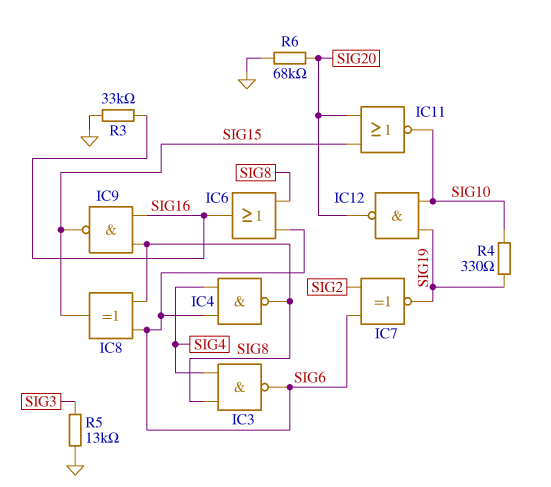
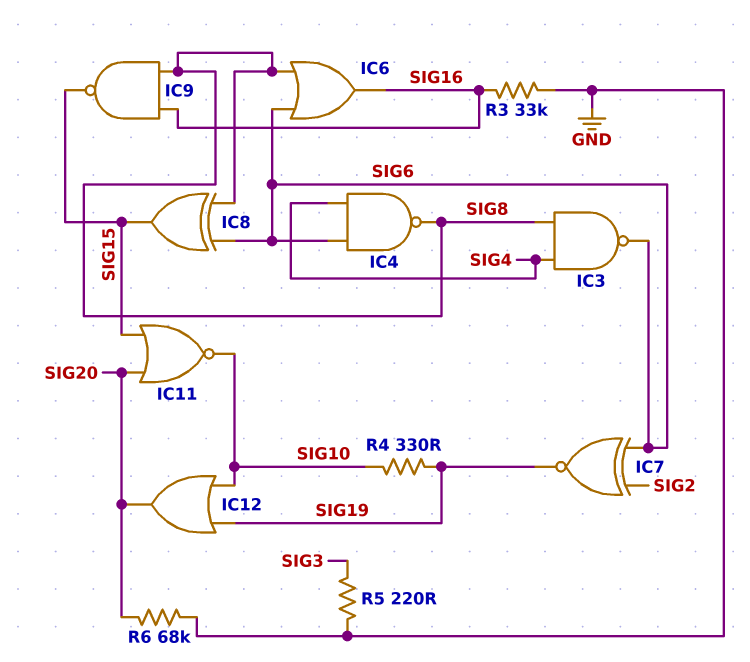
IC12: NAND (in SIG10, in SIG19, out SIG20) -> OR (in SIG10, in SIG19, out SIG20)
R5: 13k (GND, SIG3) -> 220 (GND, SIG3)

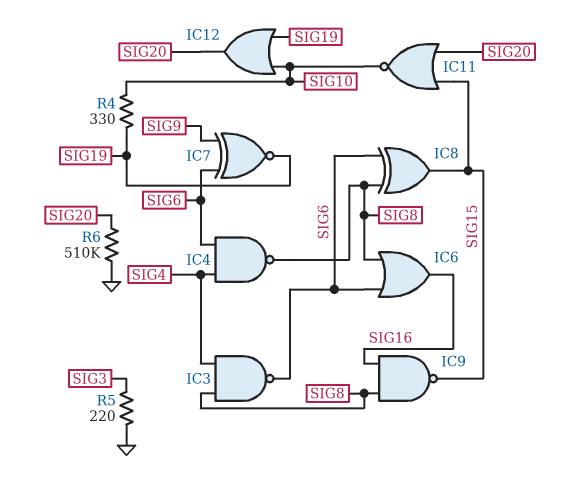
IC7: XNOR (in SIG2, in SIG6, out SIG19) -> XNOR (in SIG6, in SIG9, out SIG19)
R3: 33k (GND, SIG16) -> none
R6: 68k (GND, SIG20) -> 510k (GND, SIG20)

